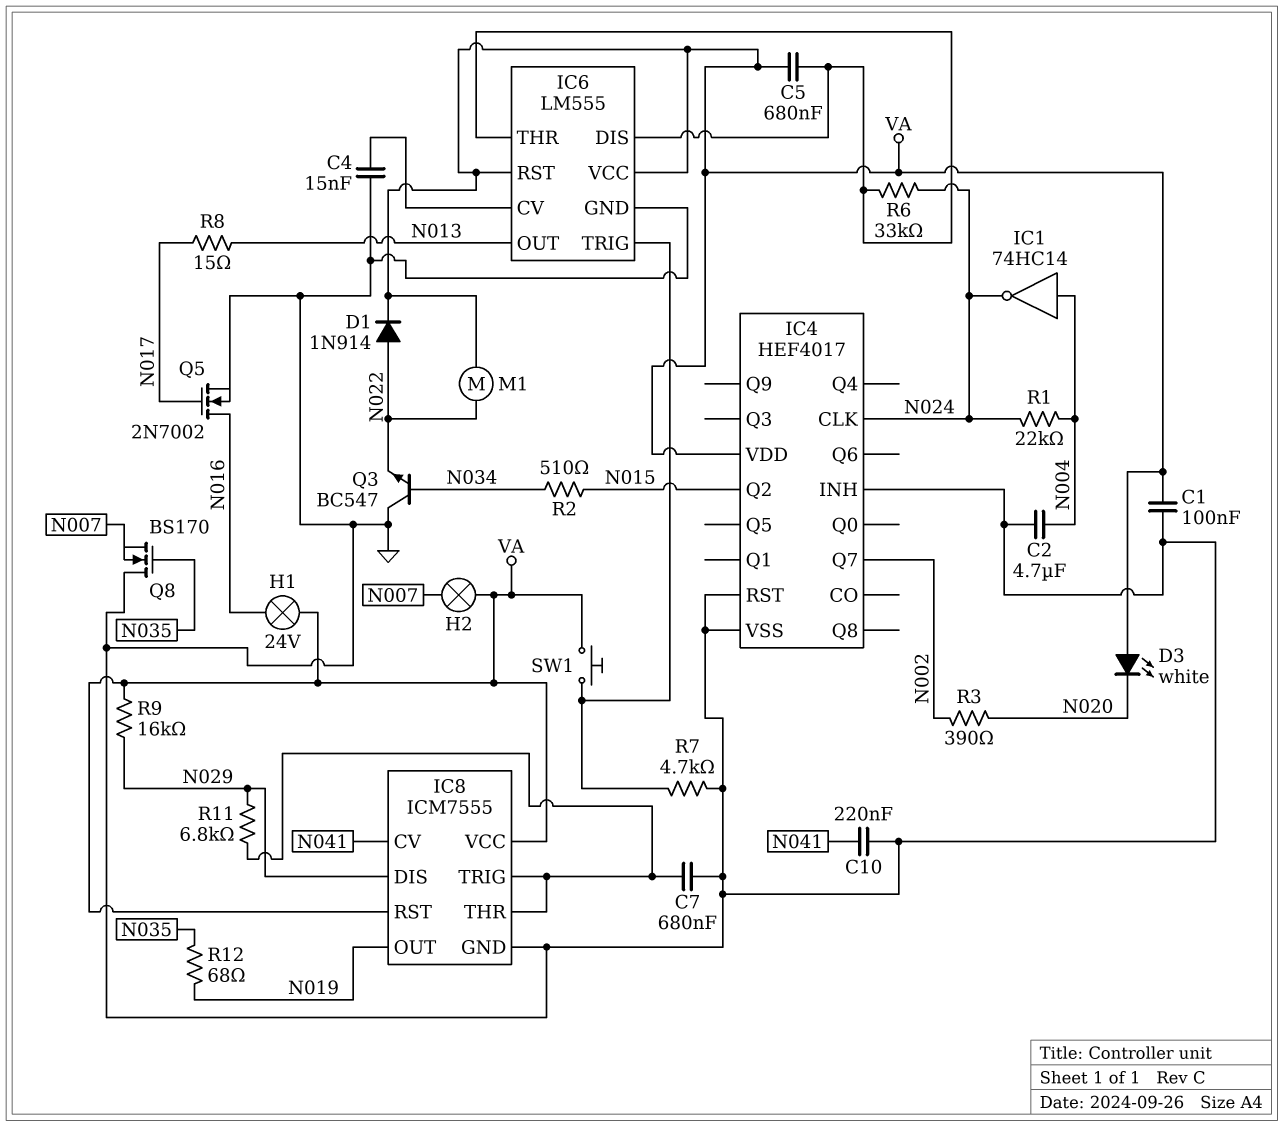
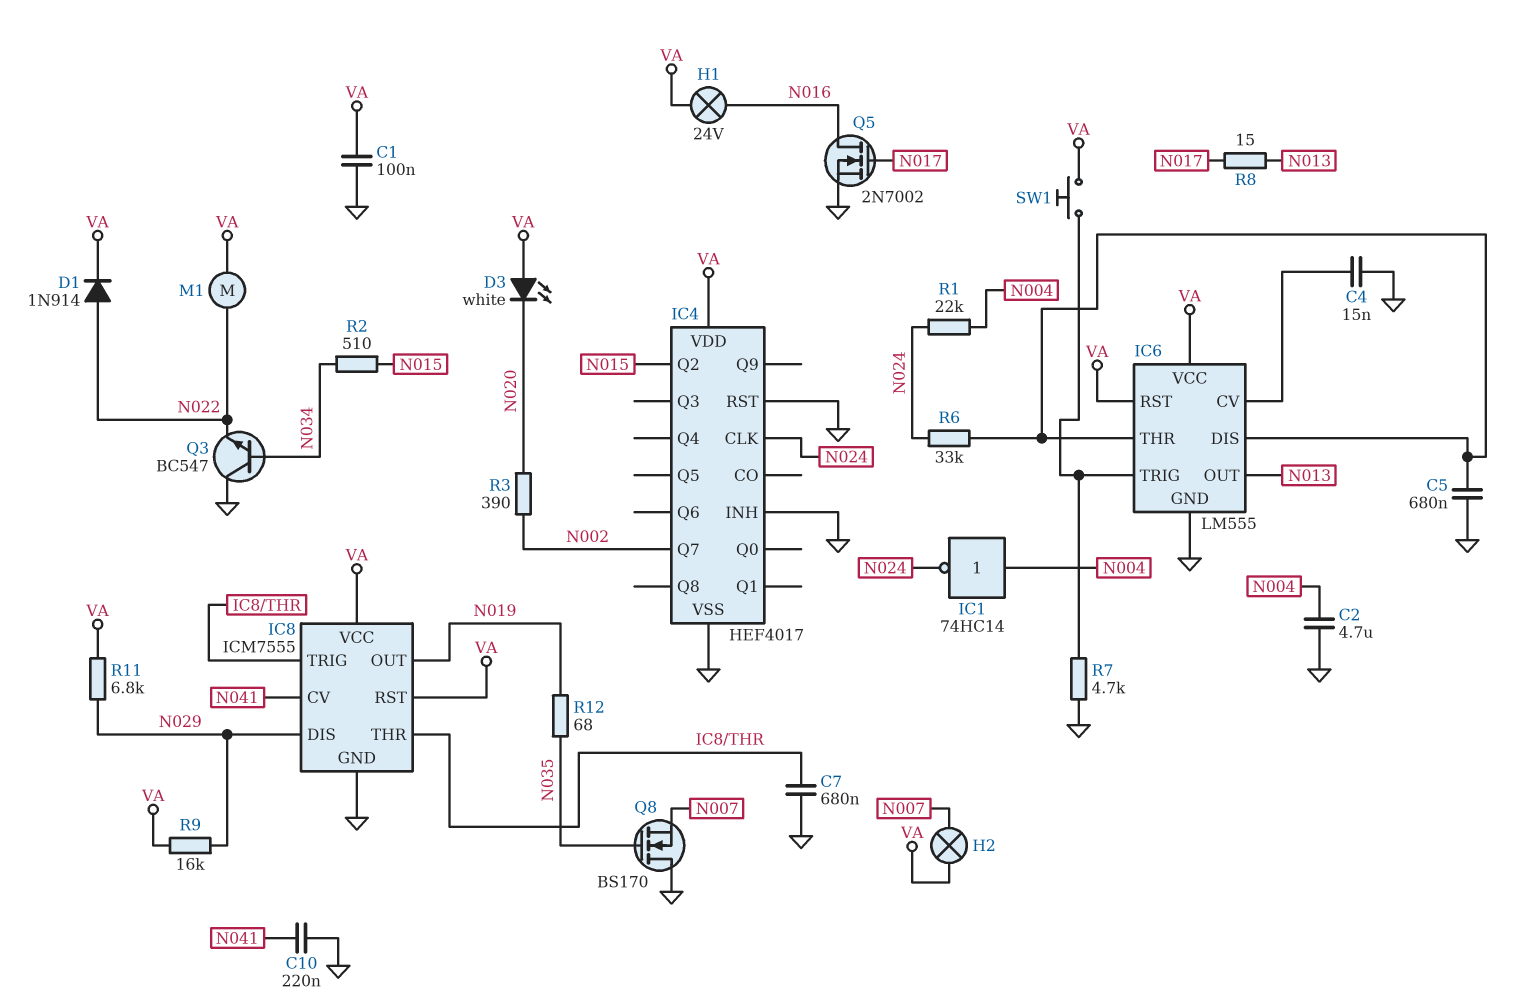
C5: 680nF (IC6/DIS, VA) -> 680nF (GND, IC6/DIS)
R11: 6.8k (IC8/THR, N029) -> 6.8k (N029, VA)

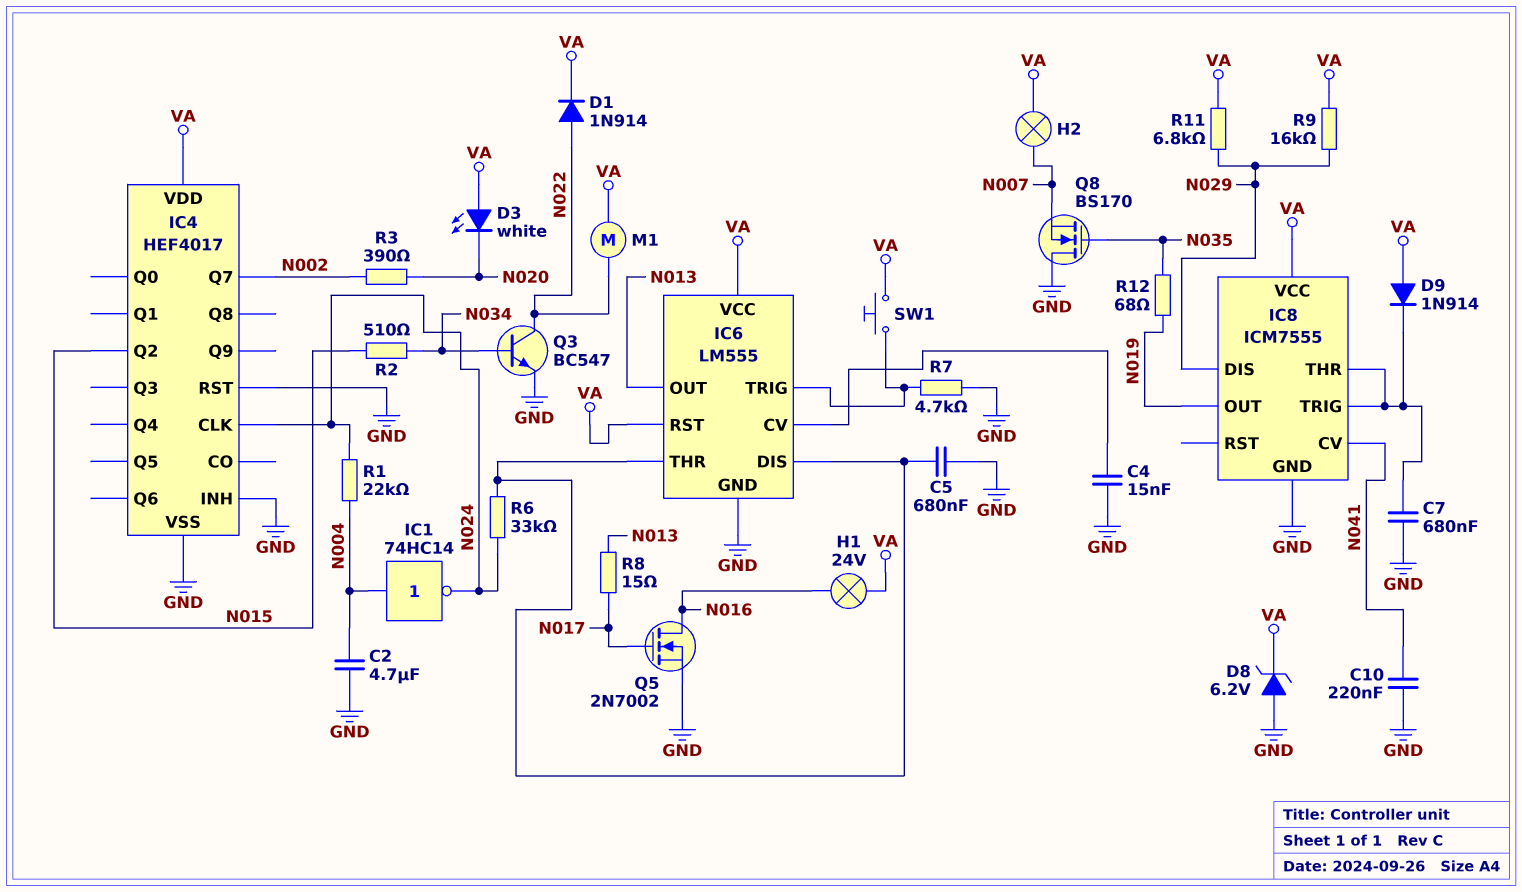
C1: 100nF (GND, VA) -> none
D8: none -> zener 6.2V (A GND, K VA)
D9: none -> diode 1N914 (A VA, K IC8/THR)
IC8 pin RST: VA -> none
Q3: NPN BC547 (B N034, C GND, E N022) -> NPN BC547 (B N034, C N022, E GND)

